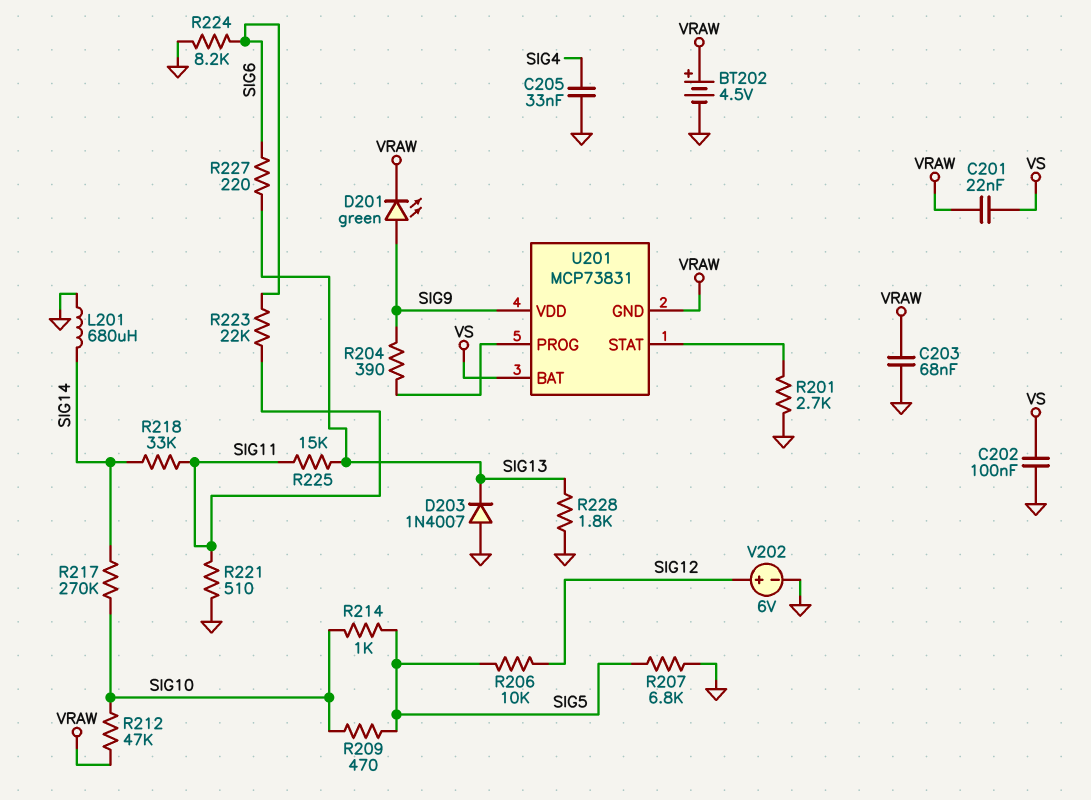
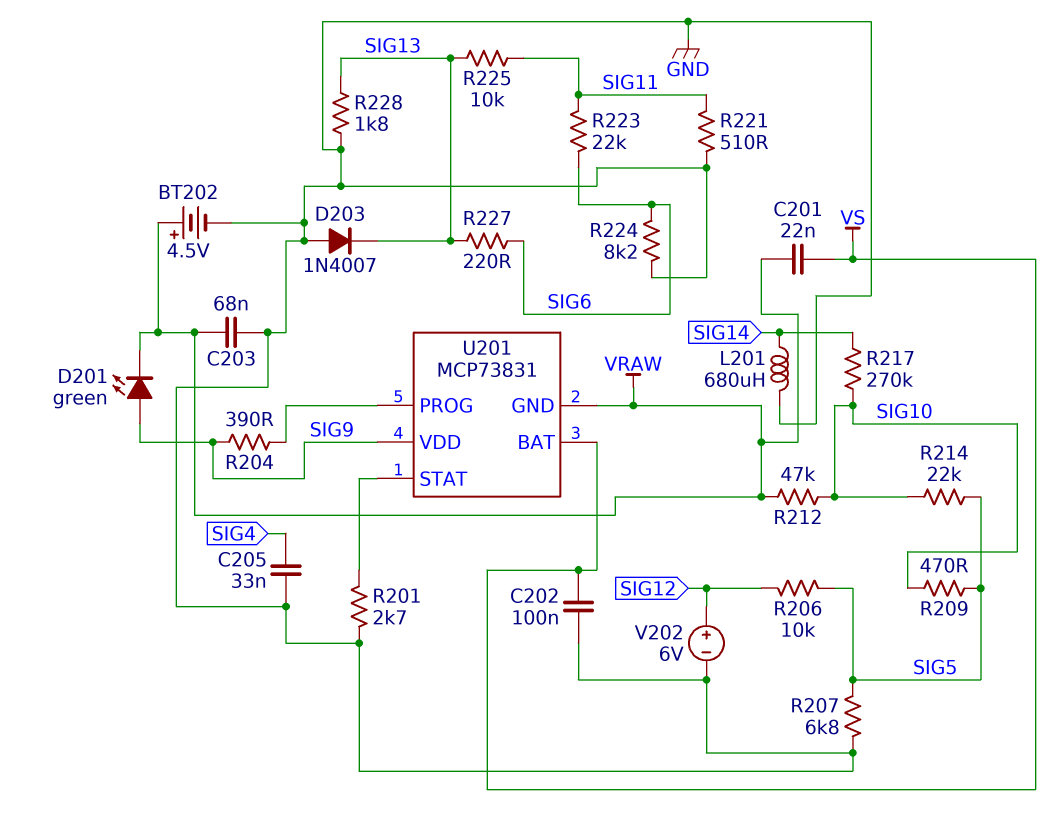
R214: 1k (SIG5, SIG10) -> 22k (SIG5, SIG10)
R218: 33k (SIG11, SIG14) -> none
R225: 15k (SIG11, SIG13) -> 10k (SIG11, SIG13)

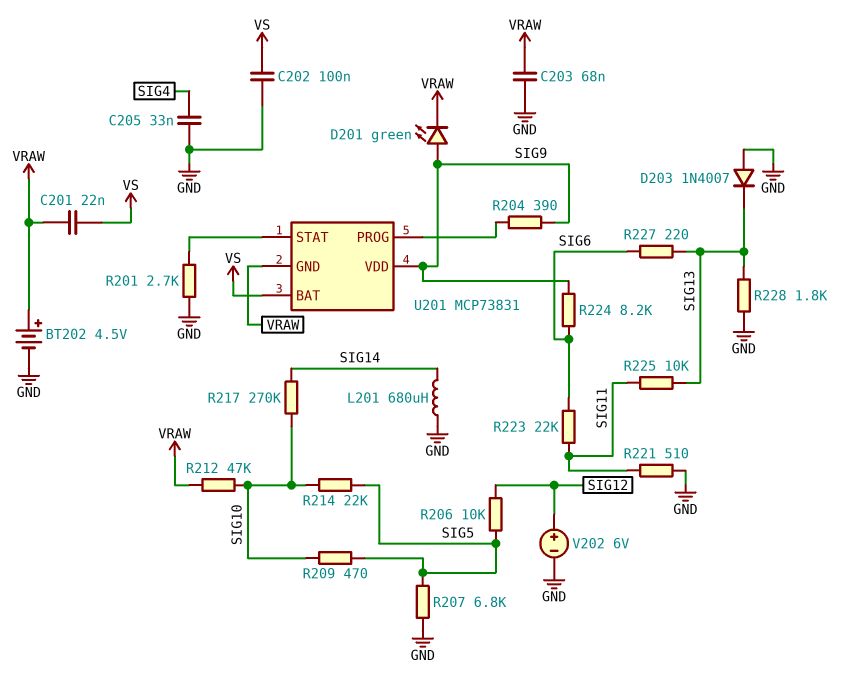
R224: 8.2k (GND, SIG6) -> 8.2k (SIG6, SIG9)

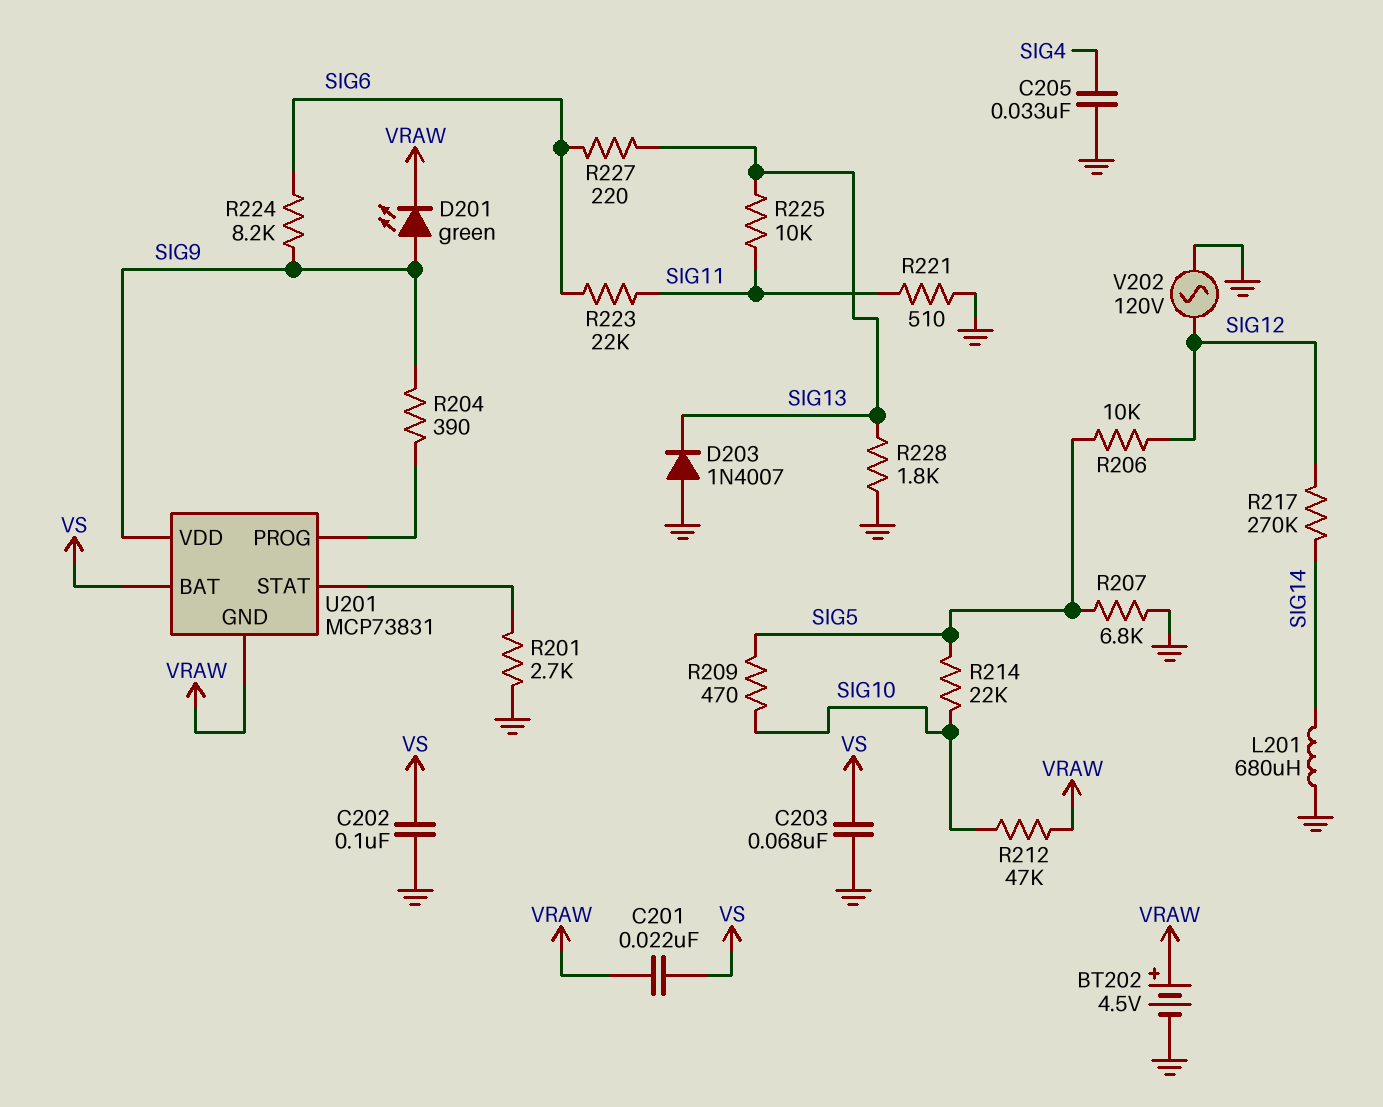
C203: 68nF (GND, VRAW) -> 68nF (GND, VS)
R217: 270k (SIG10, SIG14) -> 270k (SIG12, SIG14)
V202: 6V (plus SIG12, minus GND) -> AC 120V (GND, SIG12)

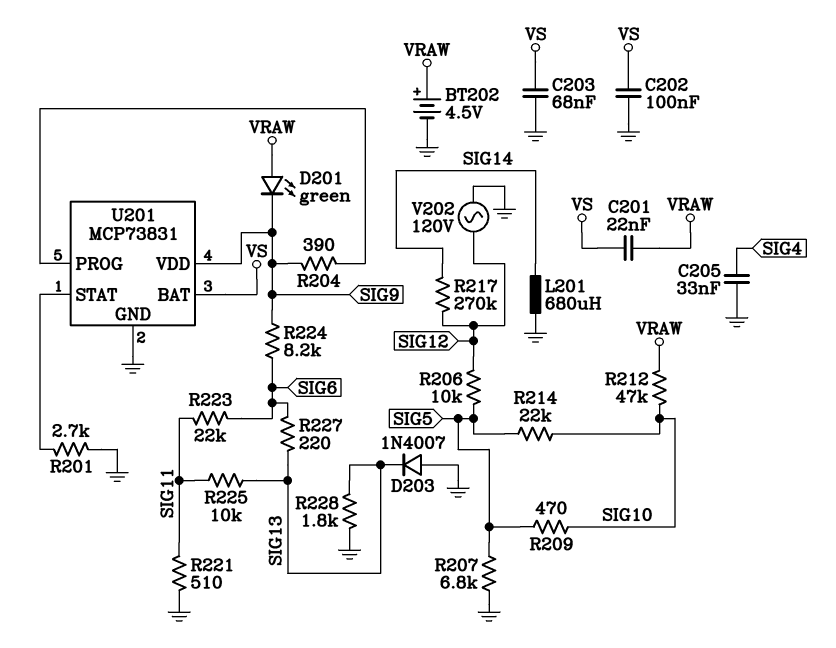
D201: LED green (A SIG9, K VRAW) -> LED green (A VRAW, K SIG9)
U201 pin GND: VRAW -> GND

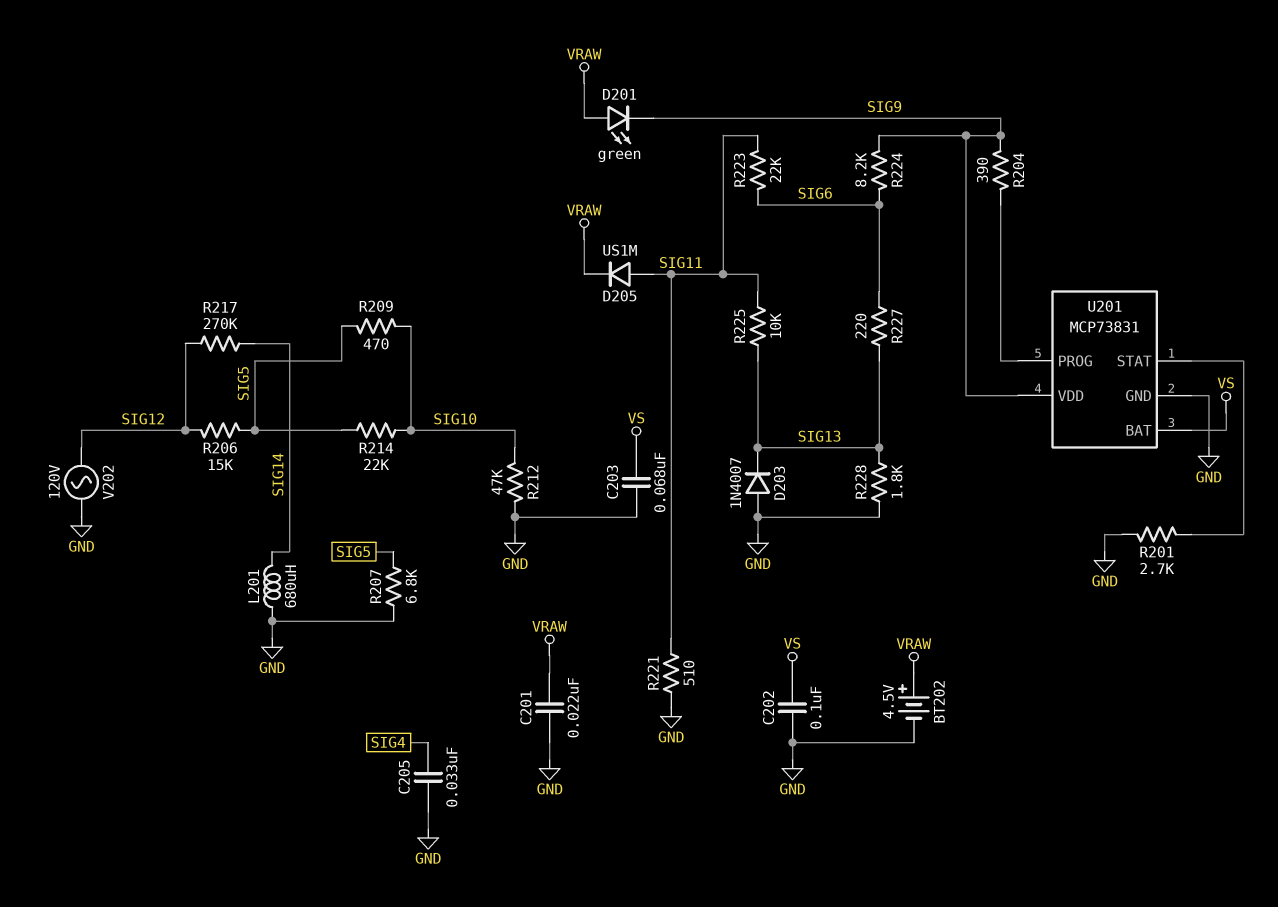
C201: 22nF (VRAW, VS) -> 22nF (GND, VRAW)
D205: none -> diode US1M (A SIG11, K VRAW)
R206: 10k (SIG5, SIG12) -> 15k (SIG5, SIG12)
R212: 47k (SIG10, VRAW) -> 47k (GND, SIG10)

